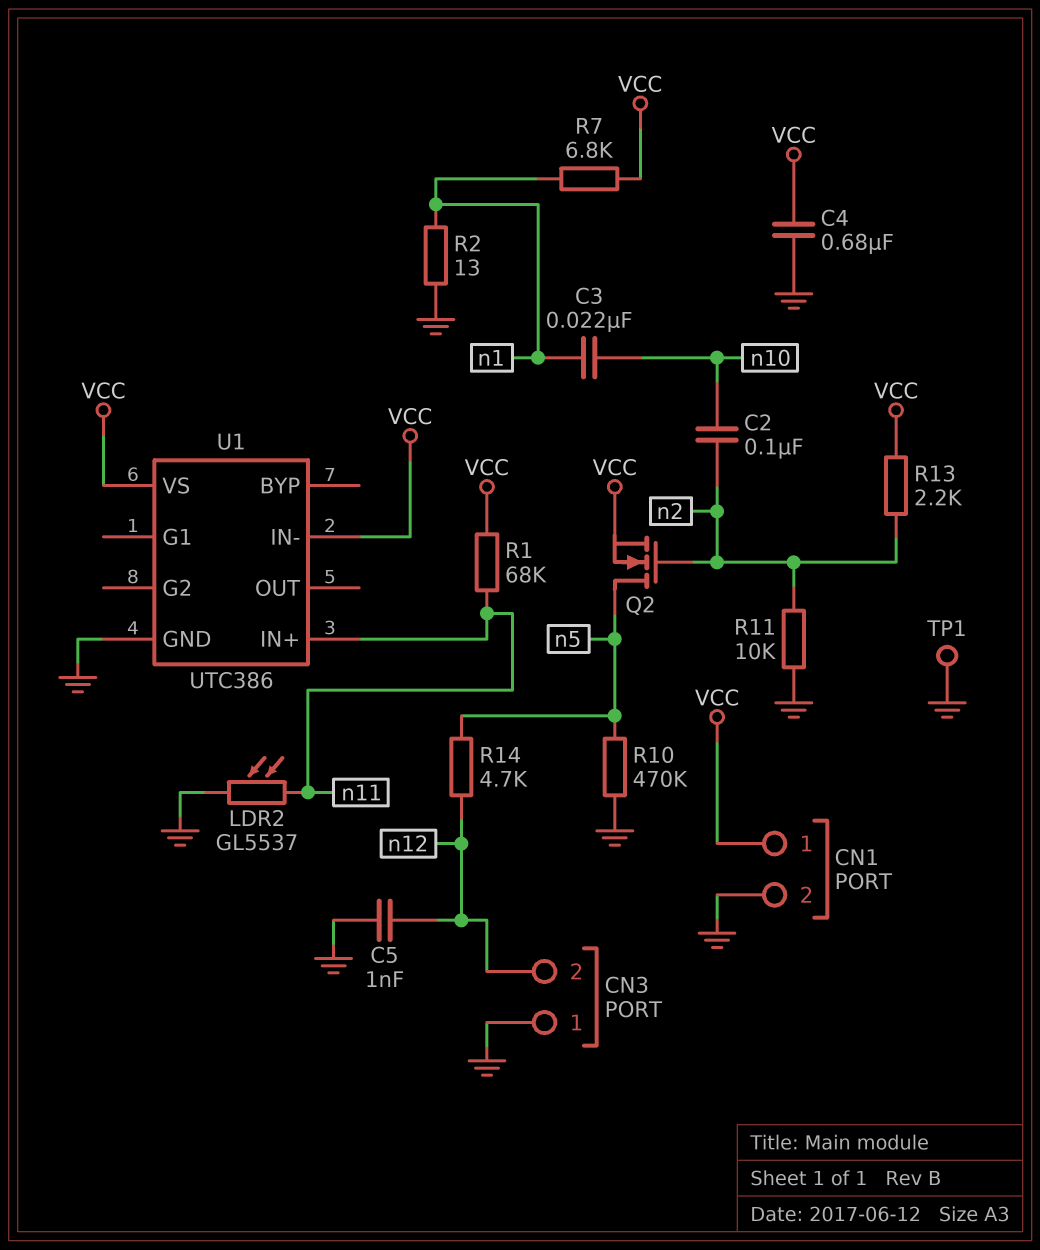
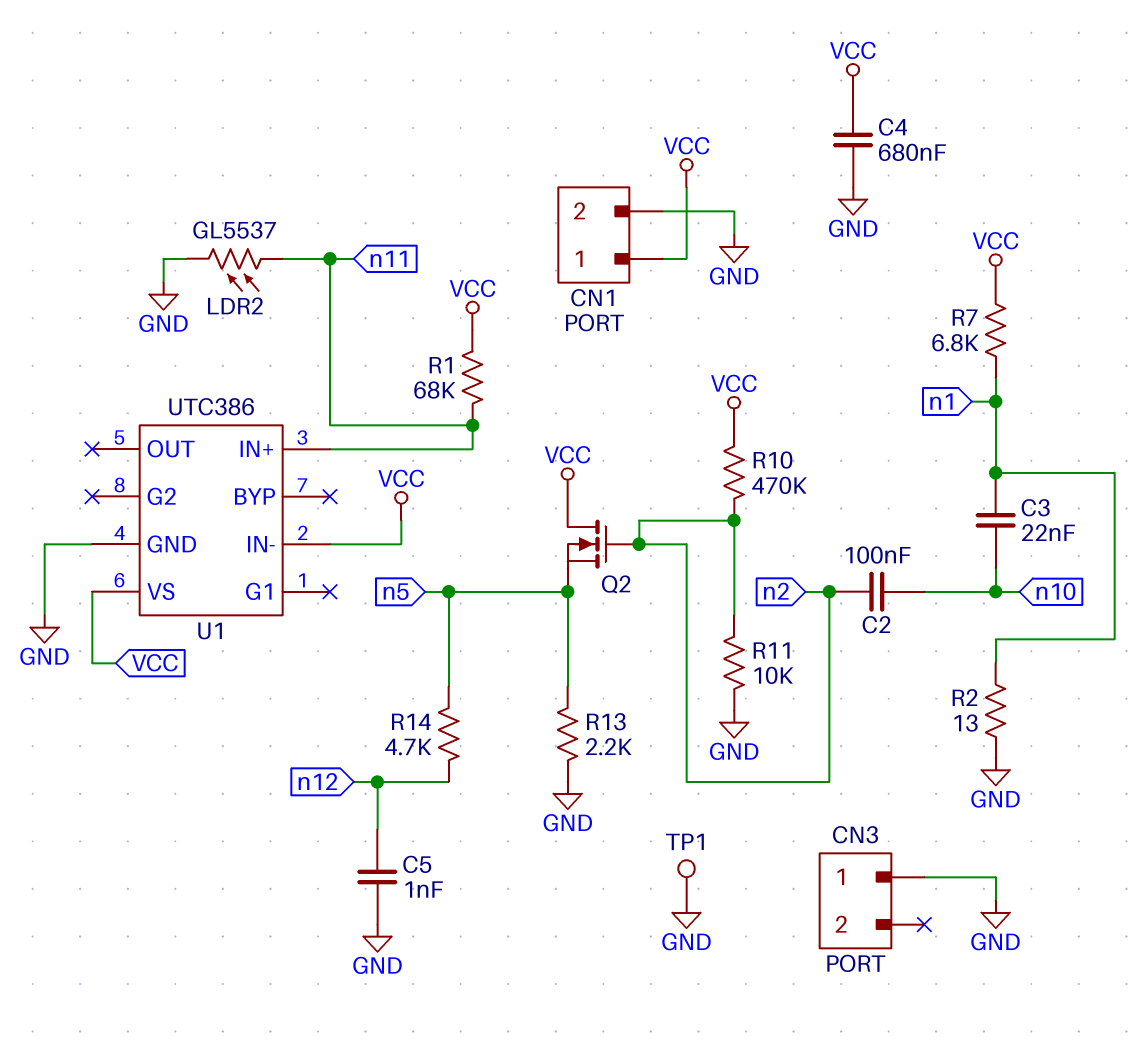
CN3 pin 2: n12 -> none
Q2: NMOS (G n2, D n5, S VCC) -> NMOS (G n2, D VCC, S n5)
R10: 470k (GND, n5) -> 470k (VCC, n2)
R13: 2.2k (VCC, n2) -> 2.2k (GND, n5)

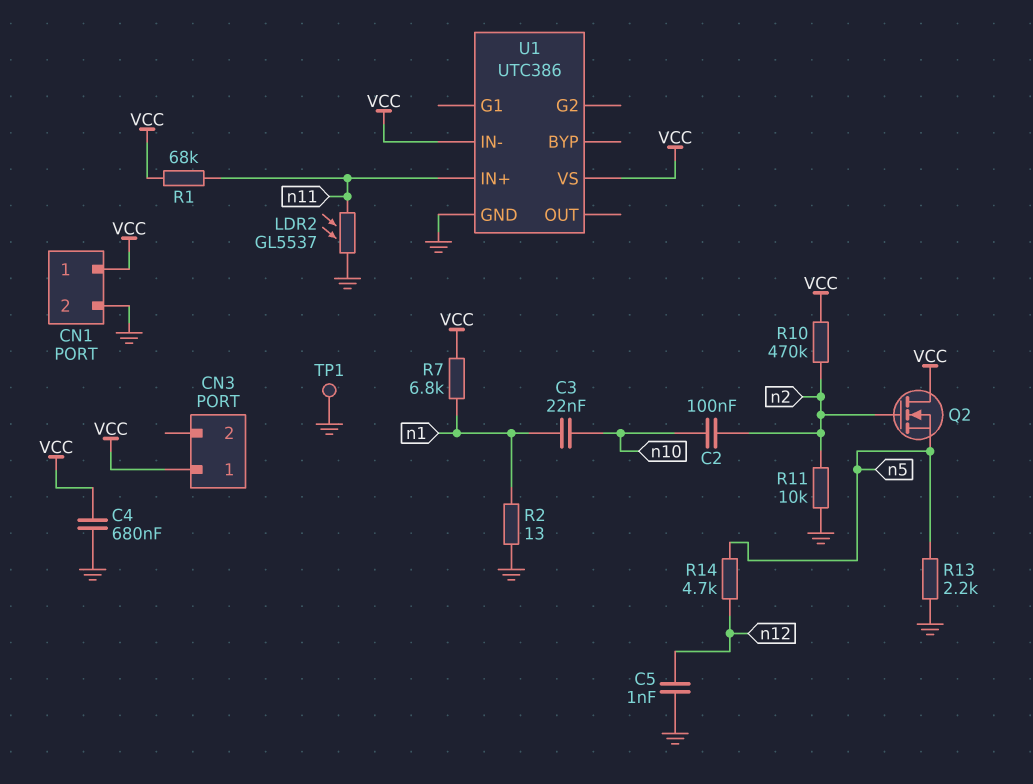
CN3 pin 1: GND -> VCC

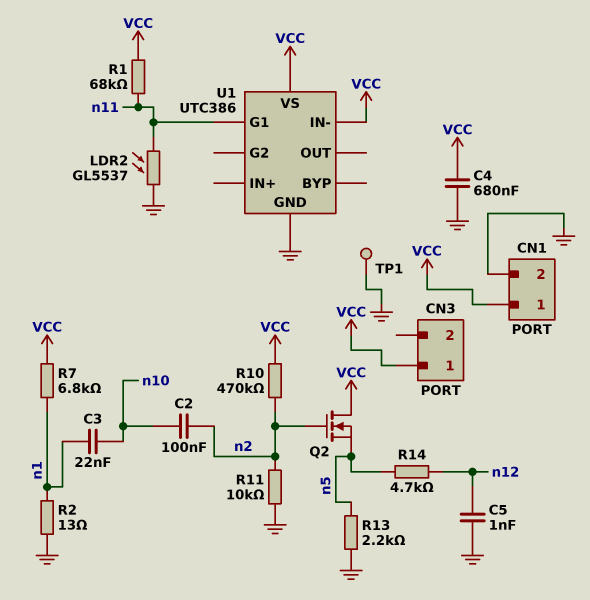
U1 pin G1: none -> n11
U1 pin IN+: n11 -> none

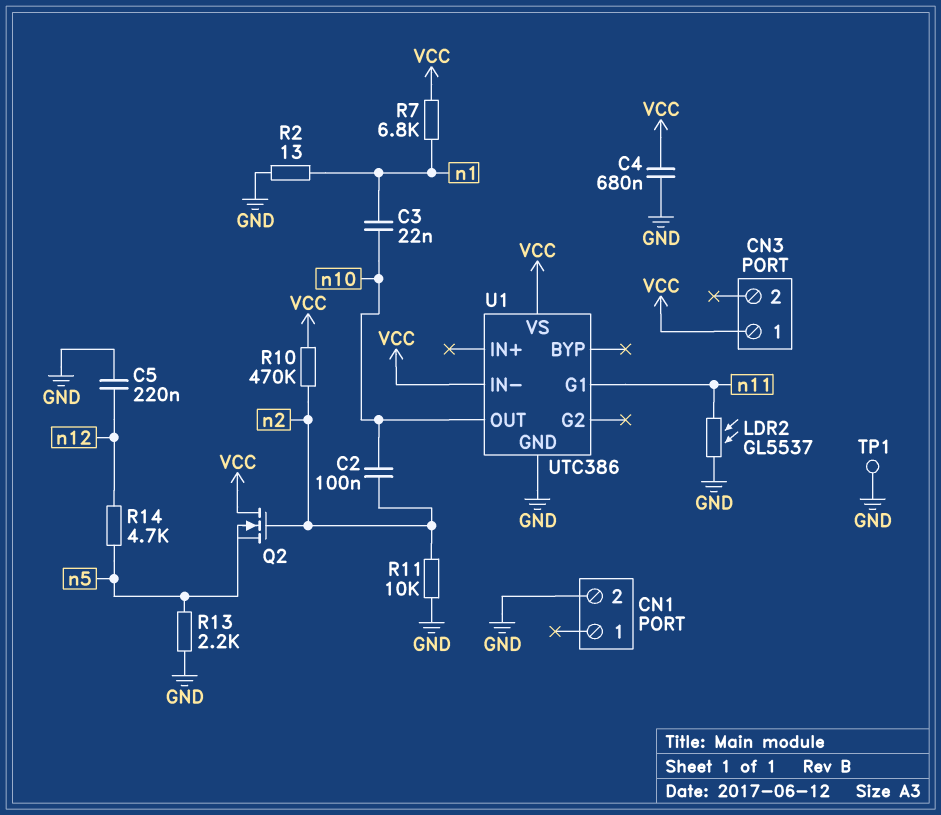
C5: 1nF (GND, n12) -> 220nF (GND, n12)
CN1 pin 1: VCC -> none
R1: 68k (VCC, n11) -> none
U1 pin OUT: none -> n10

